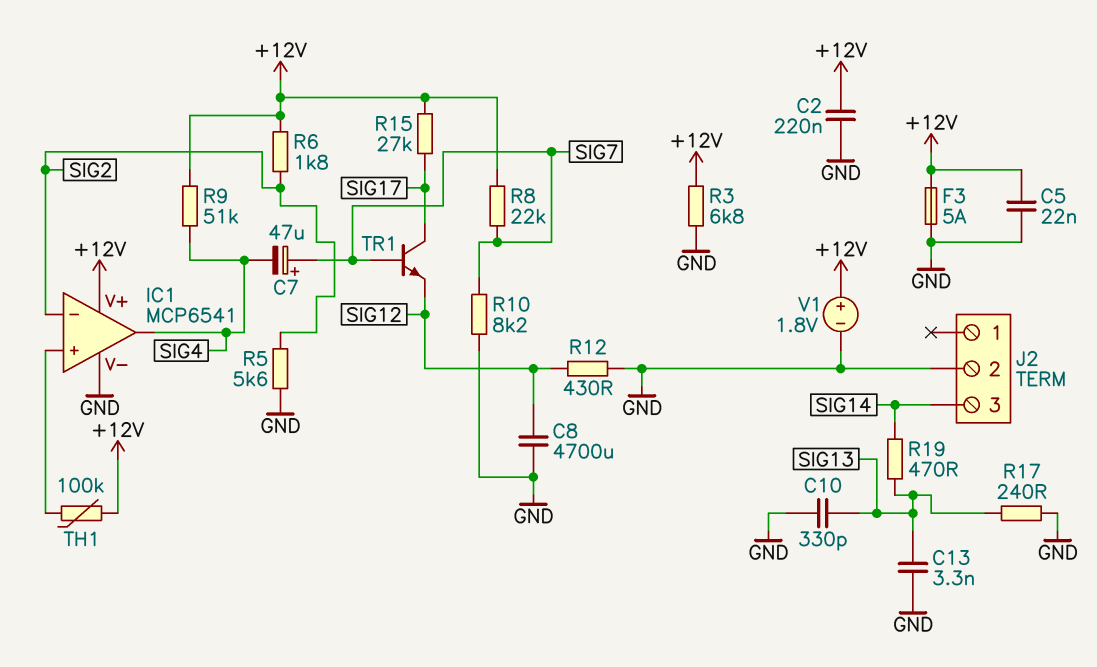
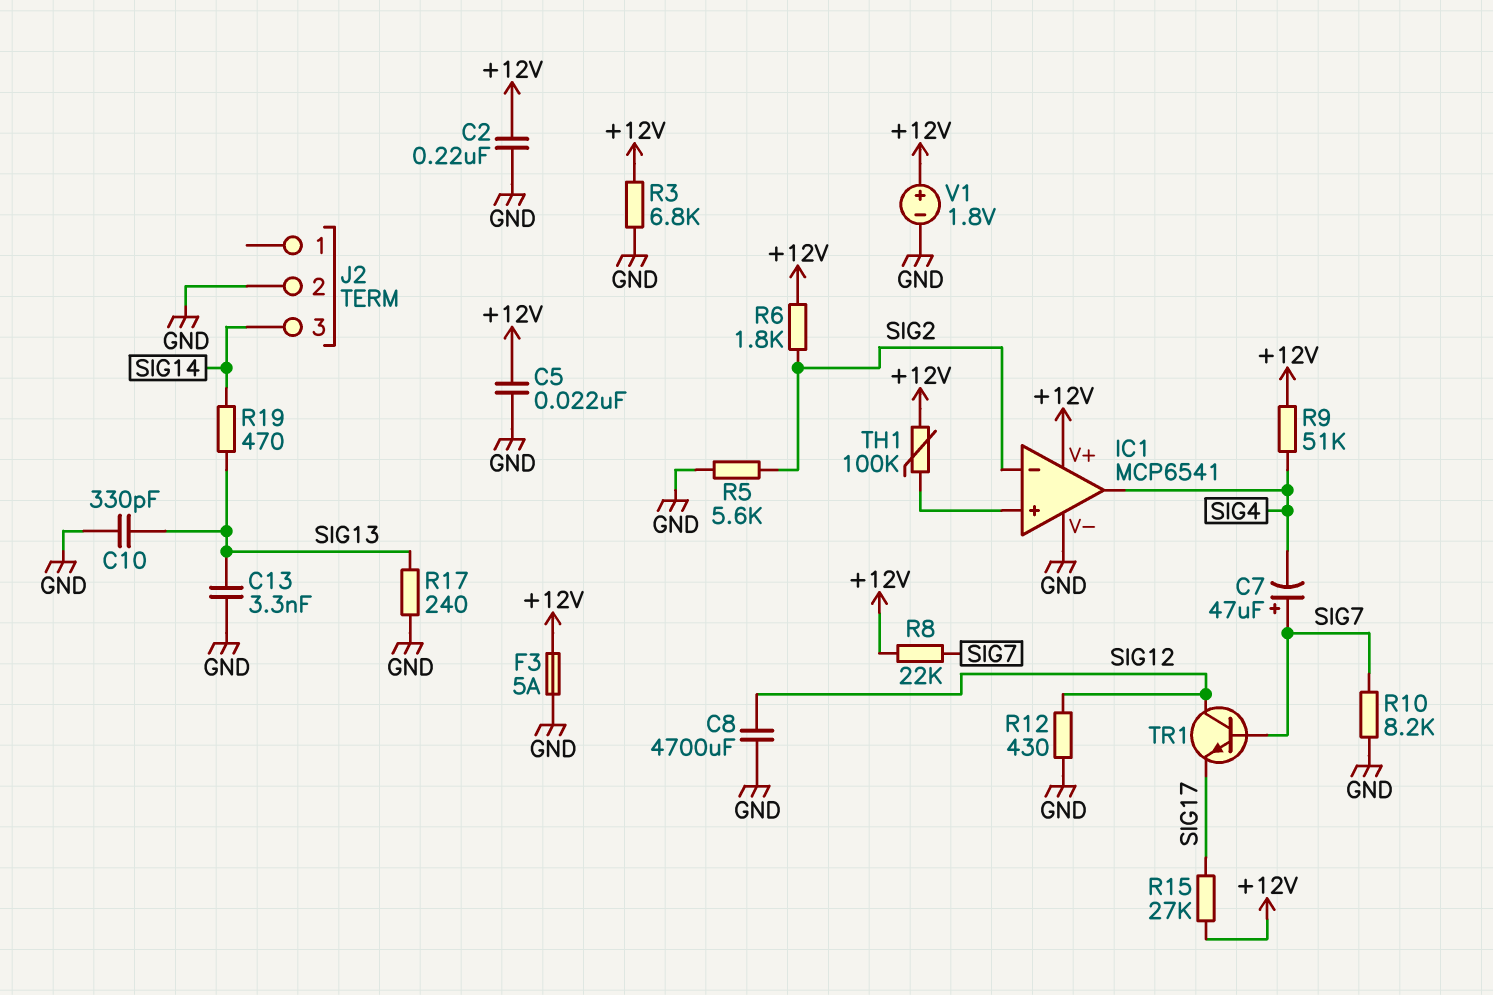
TR1: NPN (B SIG7, C SIG17, E SIG12) -> NPN (B SIG7, C SIG12, E SIG17)

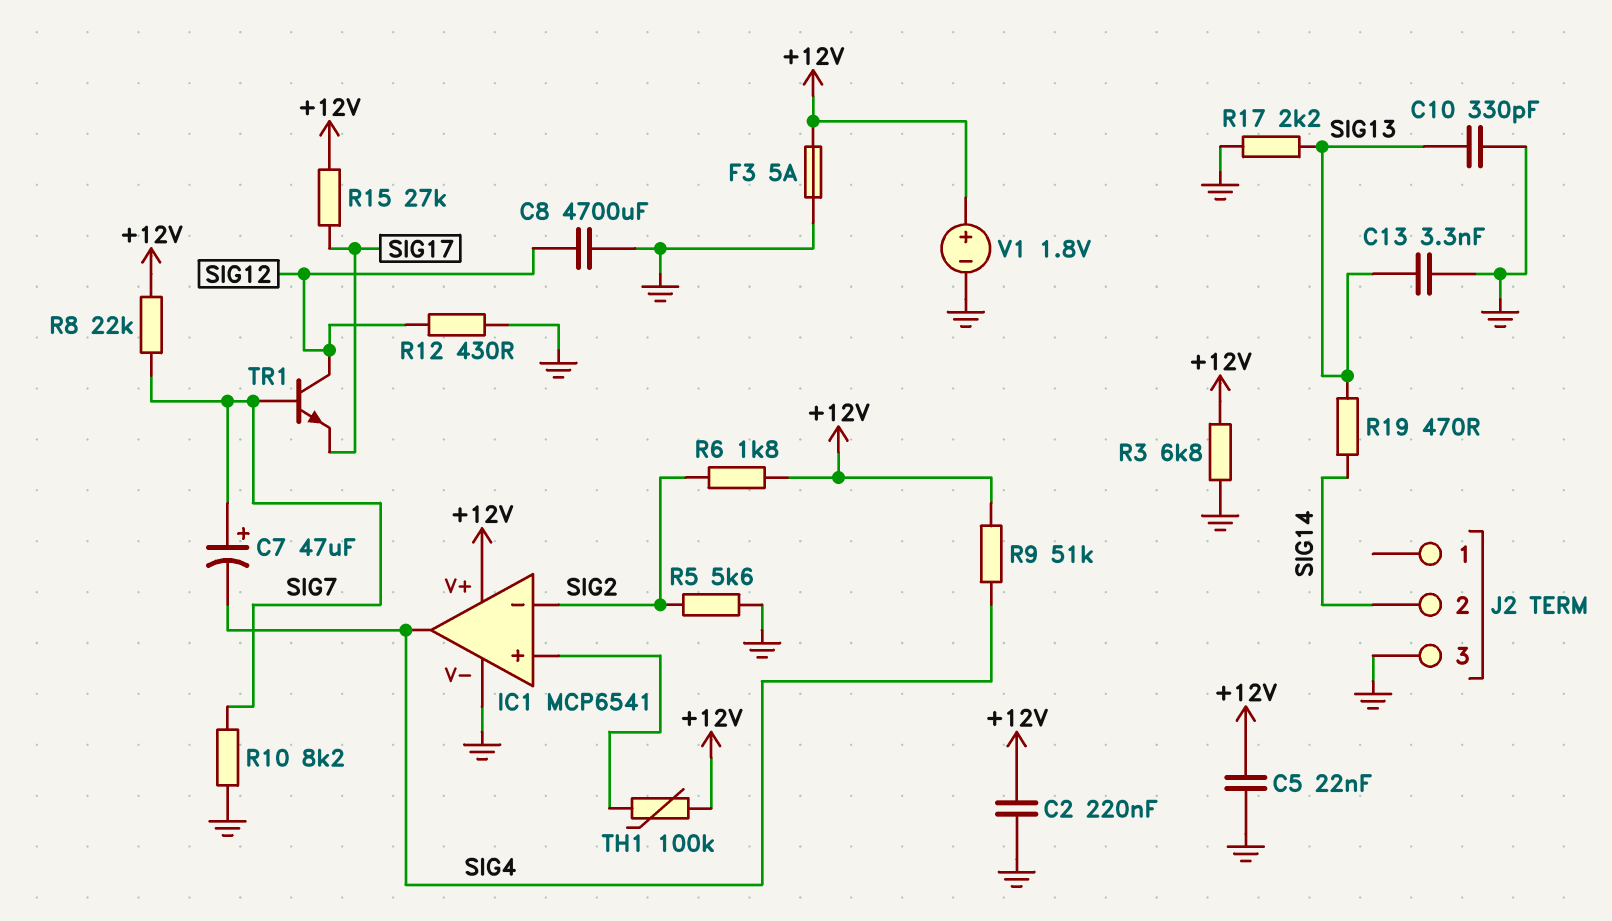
J2 pin 2: GND -> SIG14
J2 pin 3: SIG14 -> GND
R17: 240 (GND, SIG13) -> 2.2k (GND, SIG13)

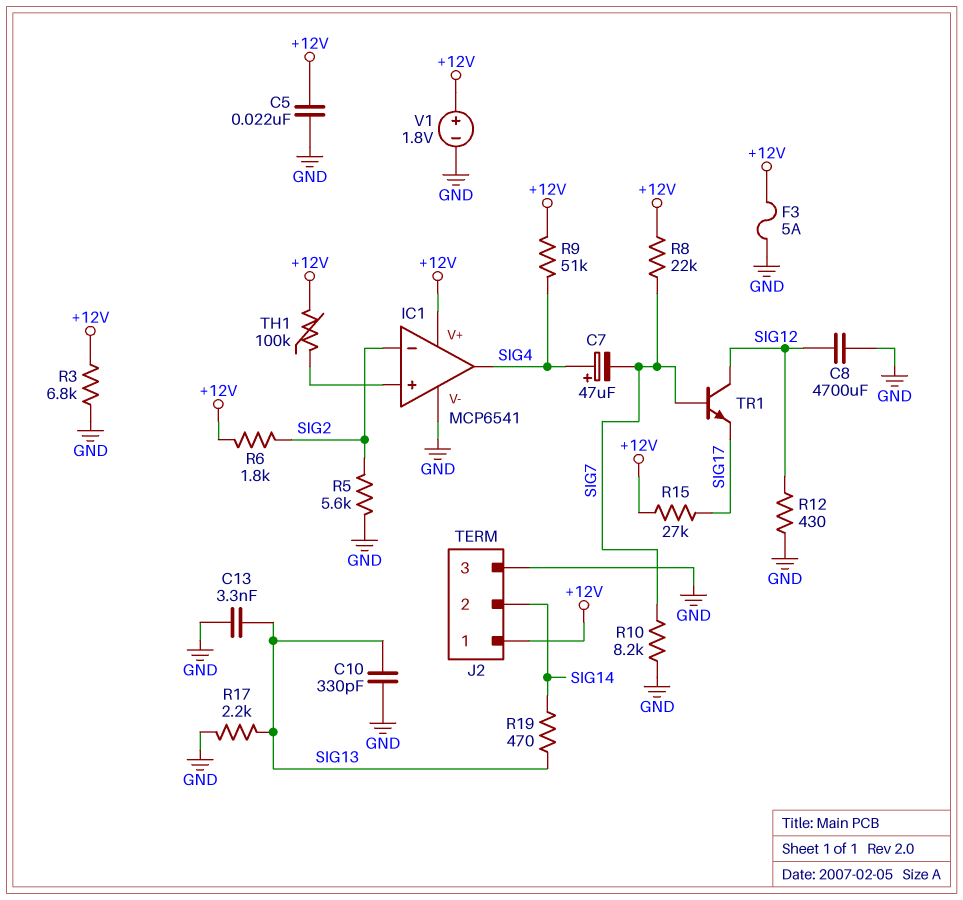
C2: 220nF (+12V, GND) -> none
C7: 47uF (plus SIG7, minus SIG4) -> 47uF (plus SIG4, minus SIG7)
J2 pin 1: none -> +12V

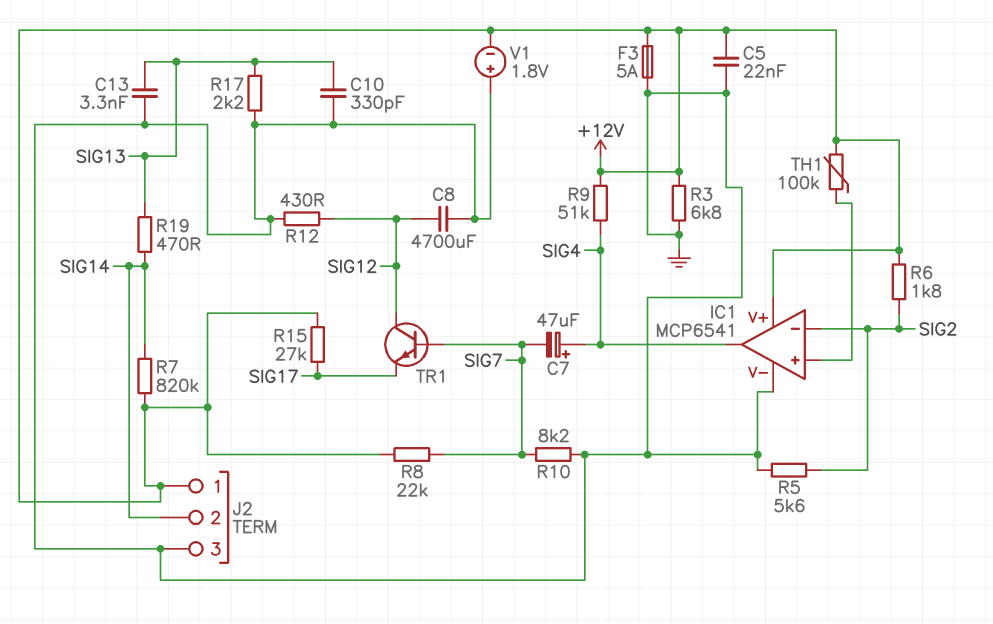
R7: none -> 820k (+12V, SIG14)
V1: 1.8V (plus +12V, minus GND) -> 1.8V (plus GND, minus +12V)

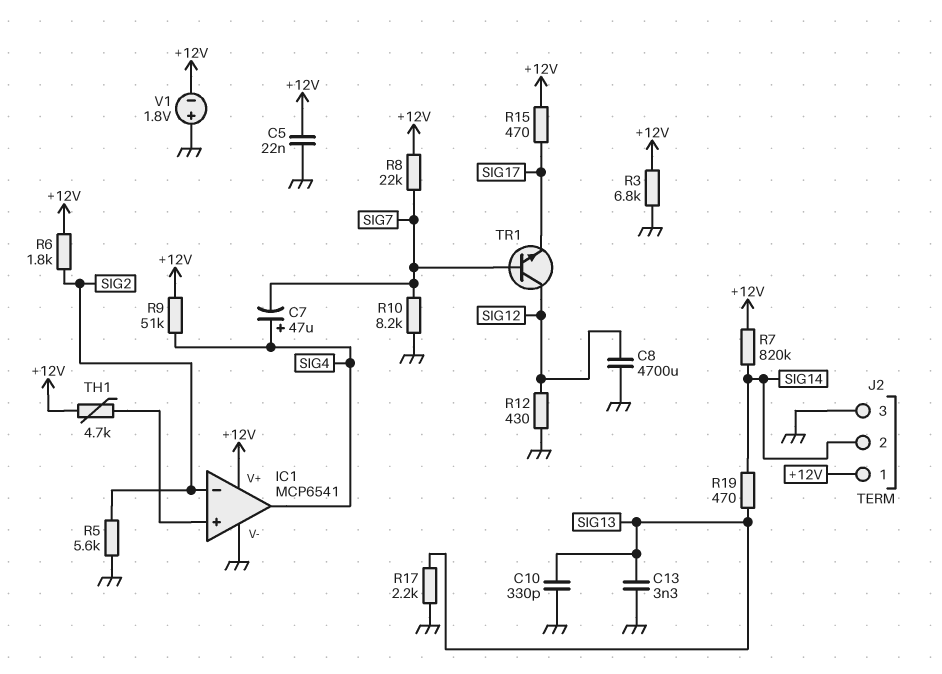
F3: 5A (+12V, GND) -> none
R15: 27k (+12V, SIG17) -> 470 (+12V, SIG17)
TH1: 100k (+12V, IC1/in+) -> 4.7k (+12V, IC1/in+)

